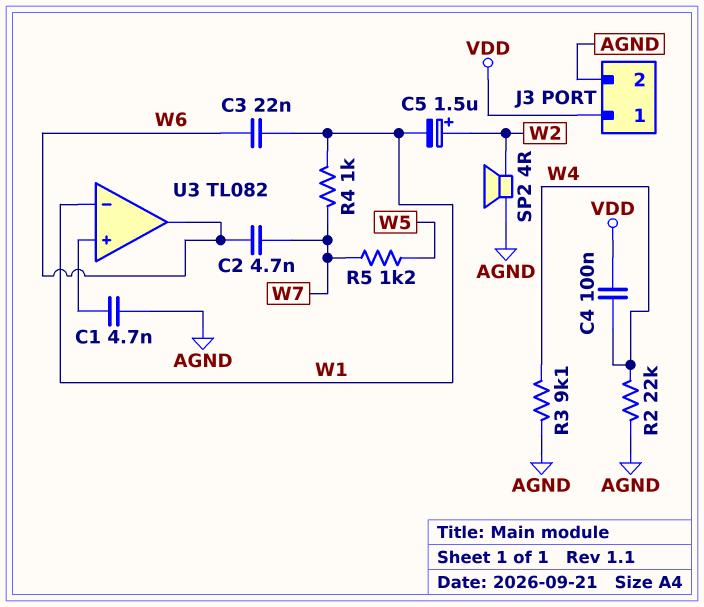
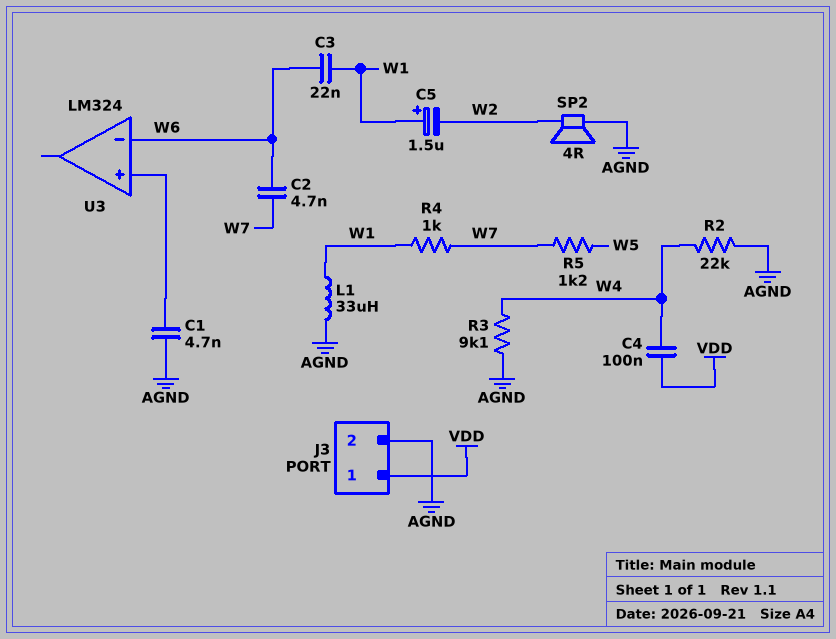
C5: 1.5uF (plus W2, minus W1) -> 1.5uF (plus W1, minus W2)
L1: none -> 33uH (AGND, W1)
U3: TL082 -> LM324
U3 pin in-: W1 -> W6
U3 pin out: W6 -> none

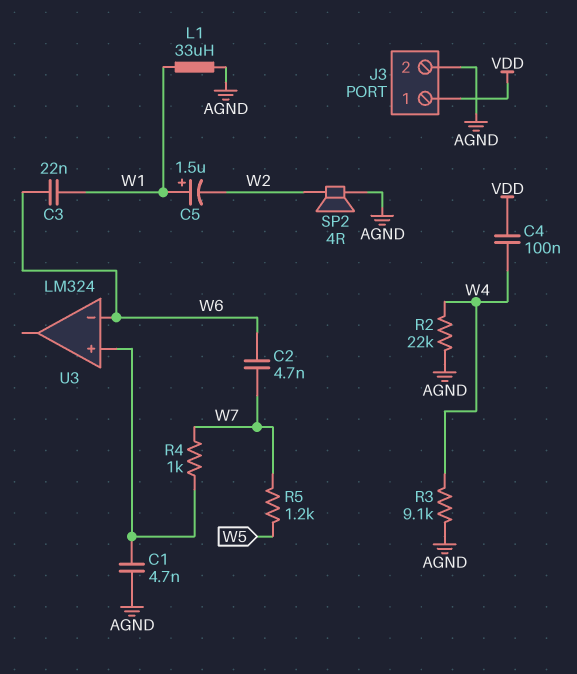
R4: 1k (W1, W7) -> 1k (U3/in+, W7)

